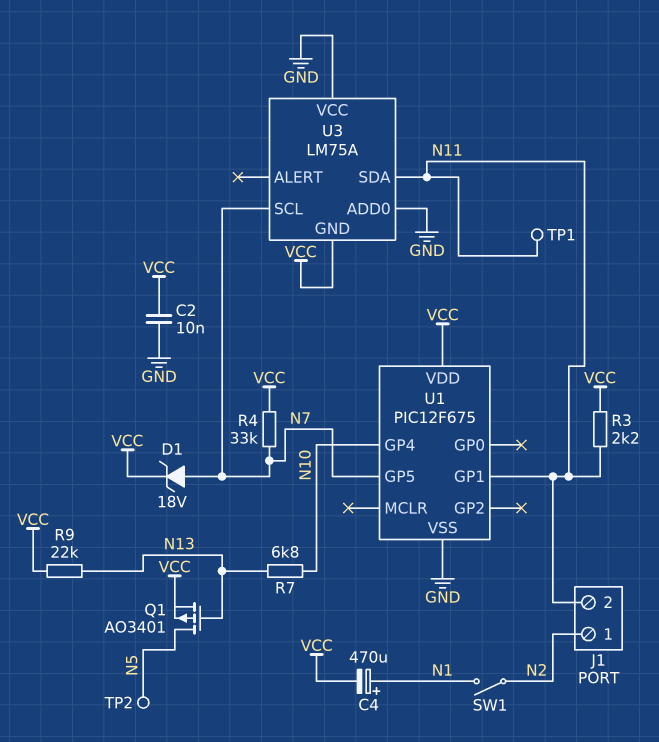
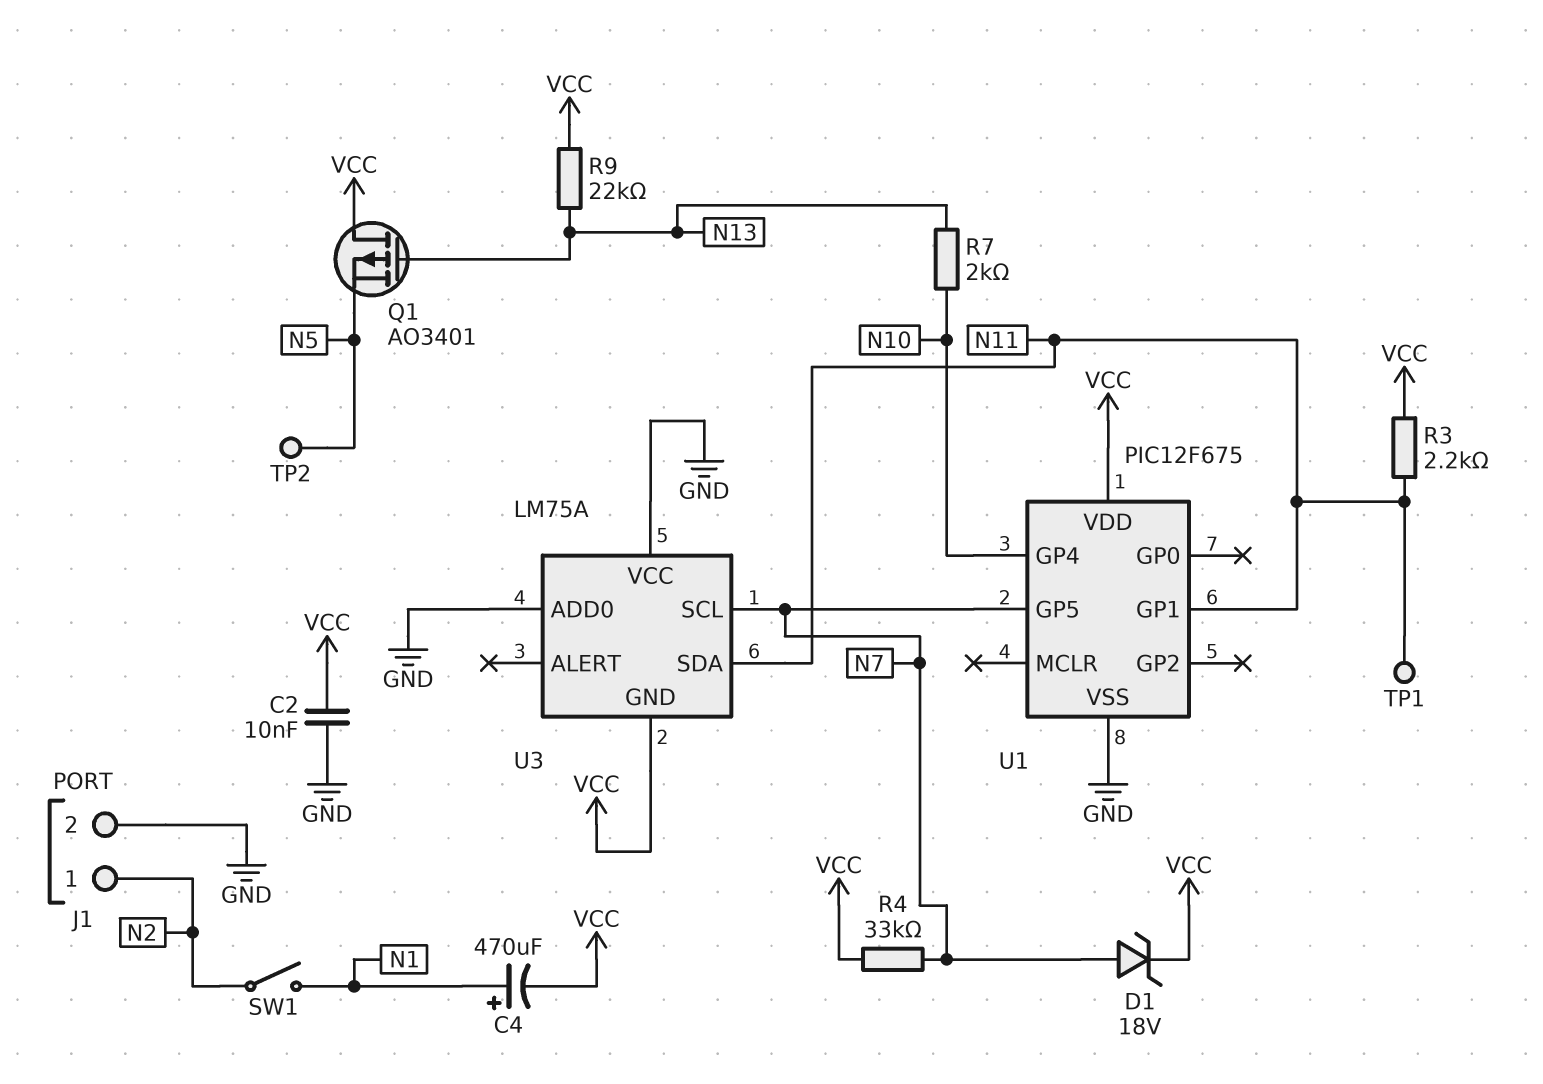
J1 pin 2: N11 -> GND
Q1: PMOS AO3401 (G N13, D N5, S VCC) -> PMOS AO3401 (G N13, D VCC, S N5)
R7: 6.8k (N10, N13) -> 2k (N10, N13)

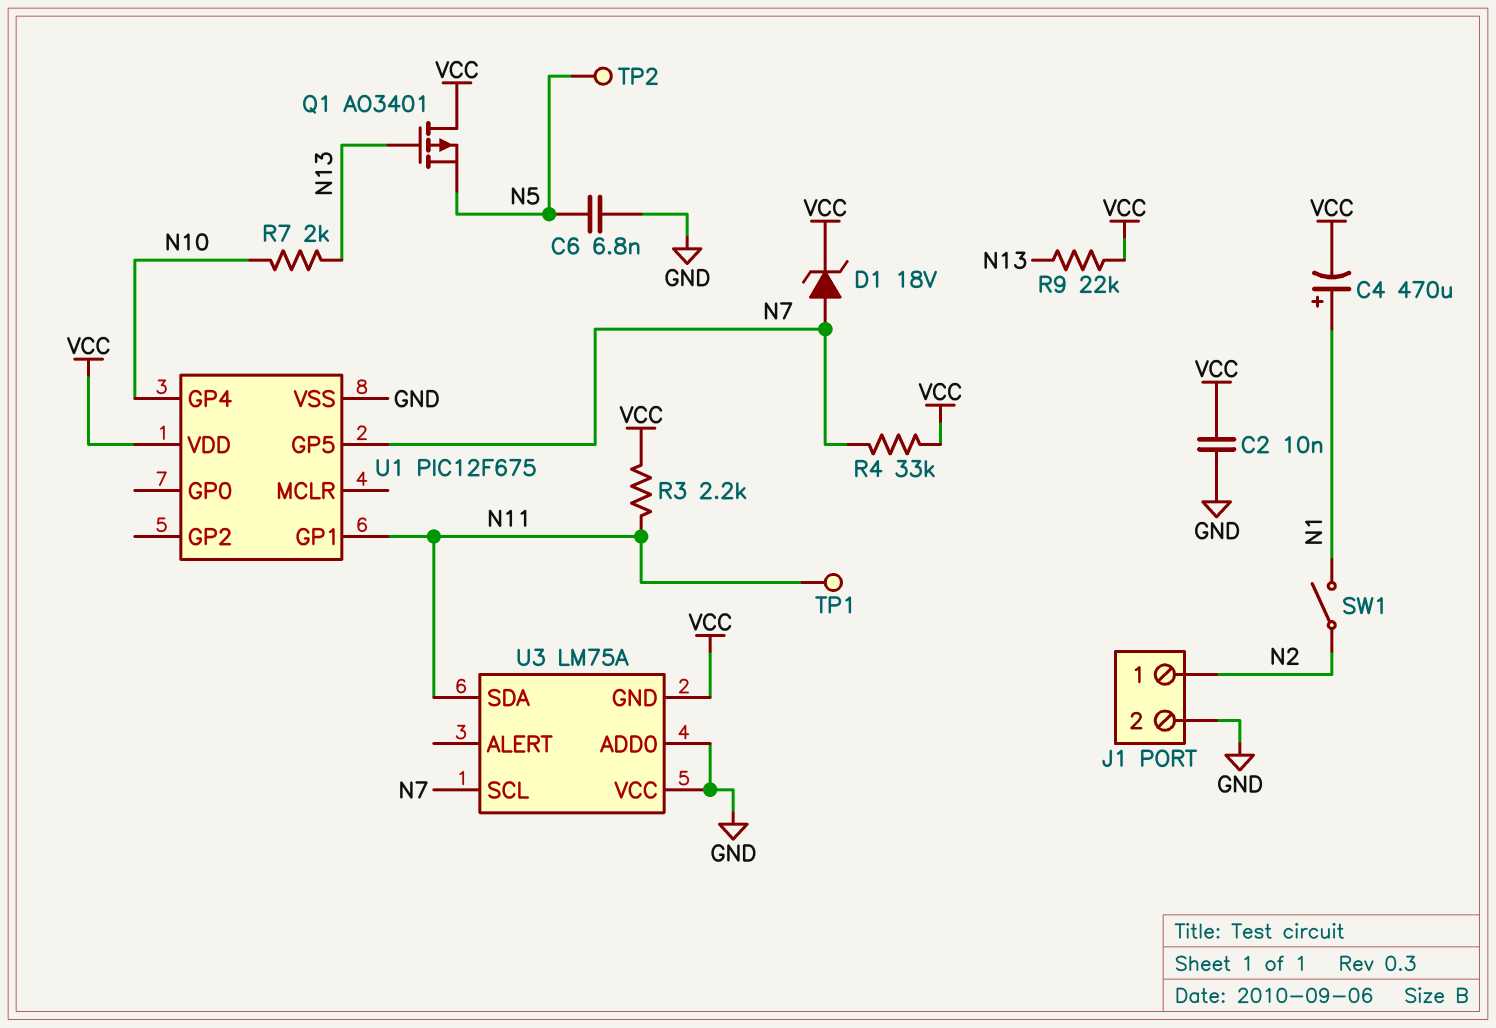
C6: none -> 6.8nF (GND, N5)

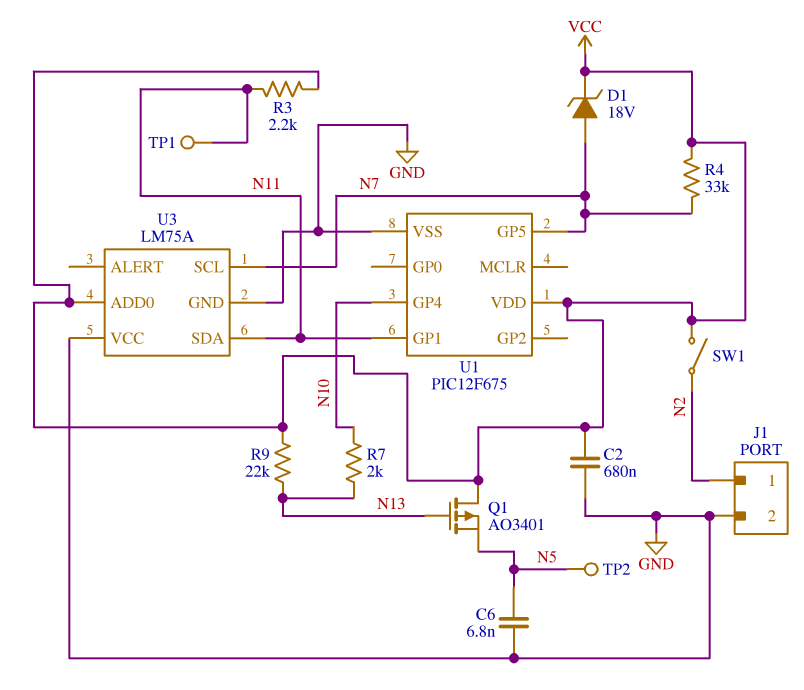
C2: 10nF (GND, VCC) -> 680nF (GND, VCC)
C4: 470uF (plus N1, minus VCC) -> none
SW1: switch (N1, N2) -> switch (N2, VCC)
U3 pin ADD0: GND -> VCC
U3 pin GND: VCC -> GND

